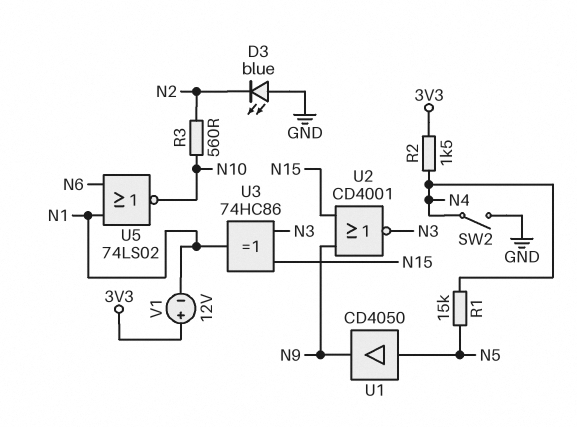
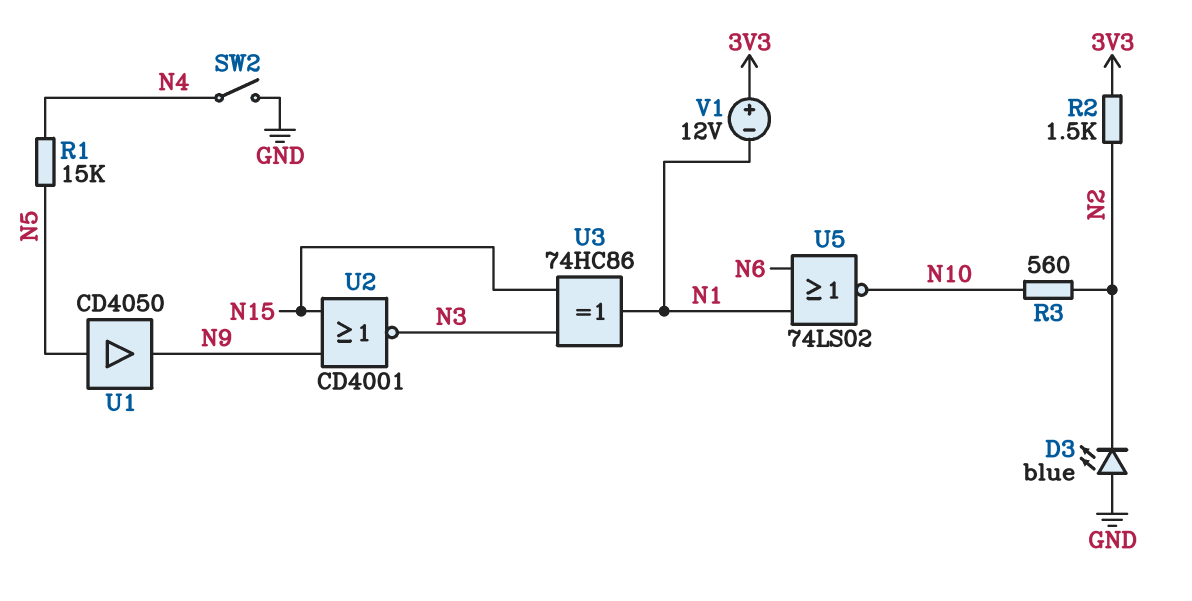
R2: 1.5k (3V3, N4) -> 1.5k (3V3, N2)

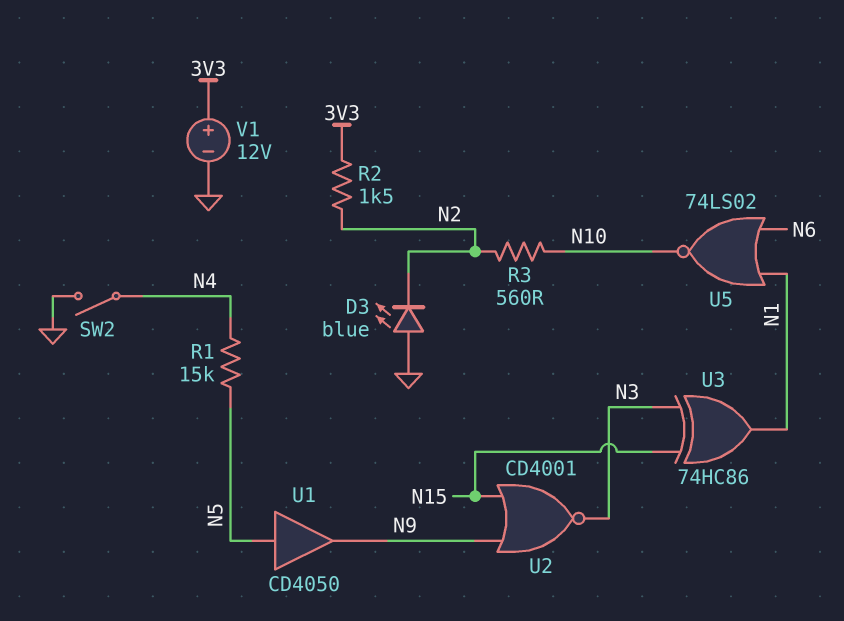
V1: 12V (plus 3V3, minus N1) -> 12V (plus 3V3, minus GND)

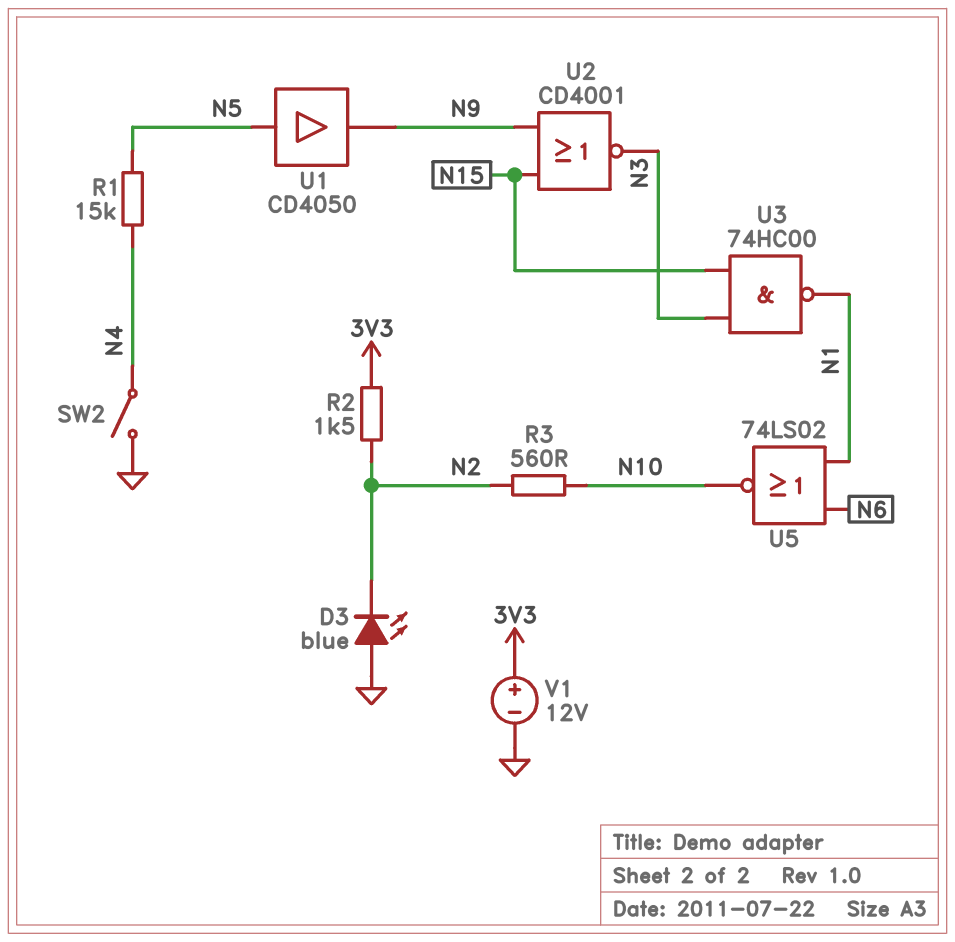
U3: XOR 74HC86 (in N3, in N15, out N1) -> NAND 74HC00 (in N3, in N15, out N1)

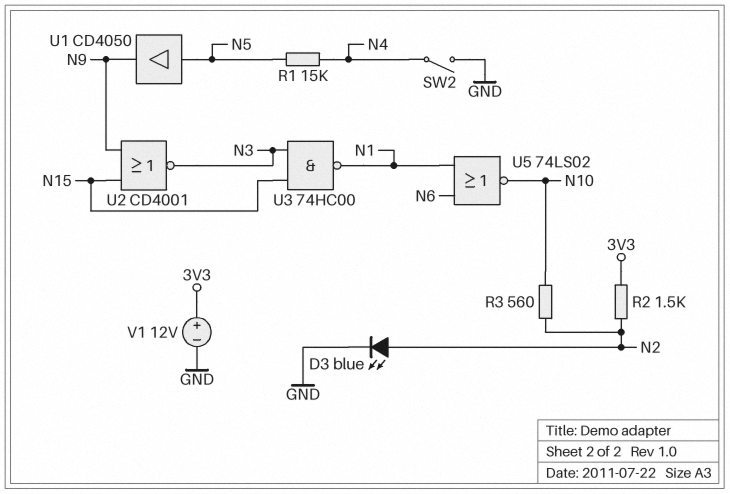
D3: LED blue (A GND, K N2) -> LED blue (A N2, K GND)

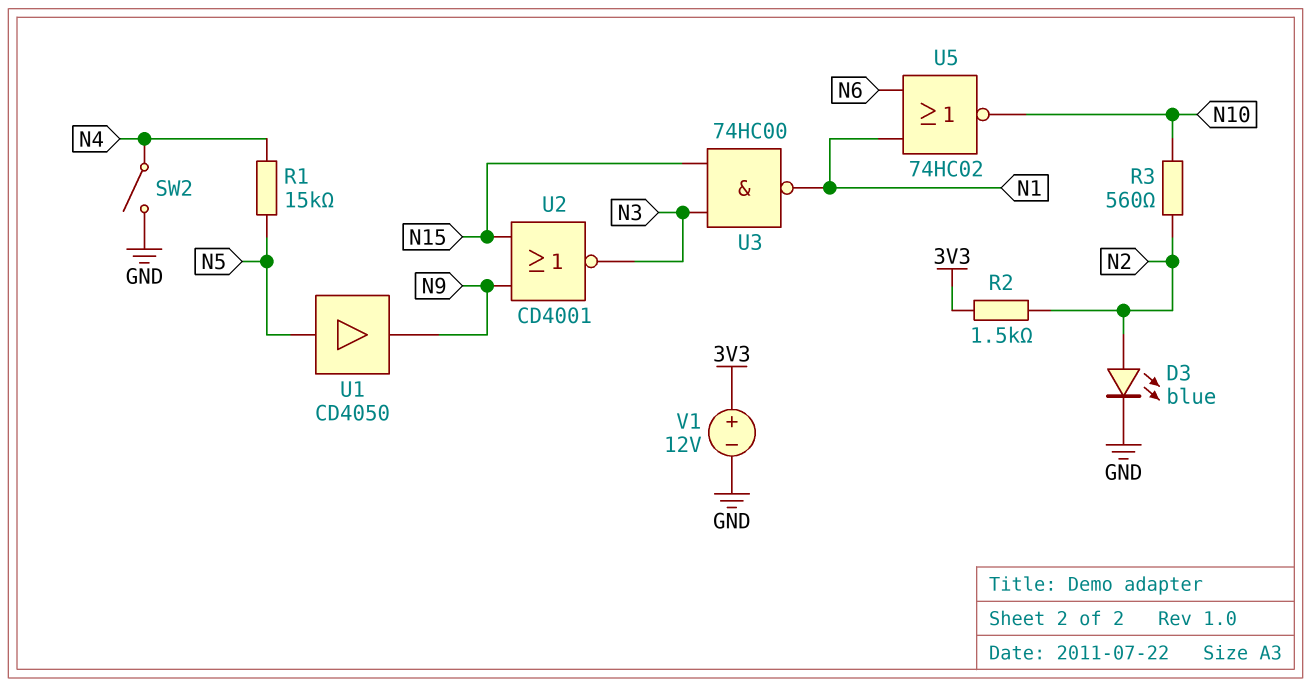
U5: NOR 74LS02 (in N1, in N6, out N10) -> NOR 74HC02 (in N1, in N6, out N10)

